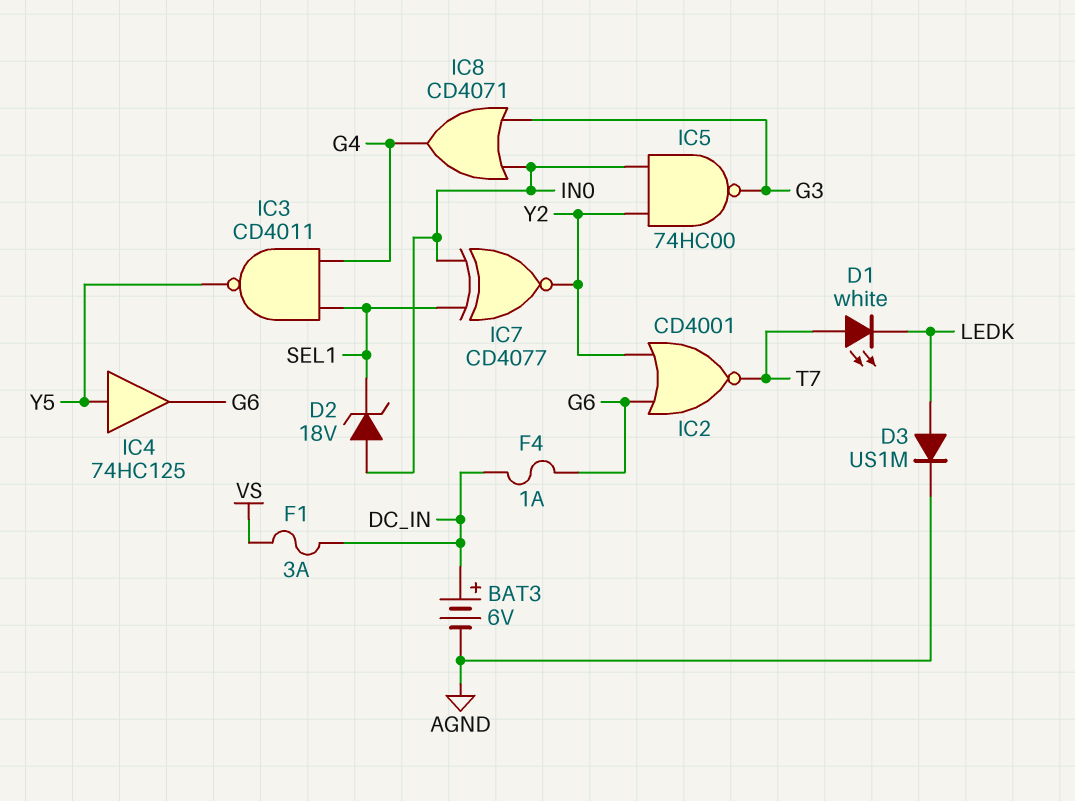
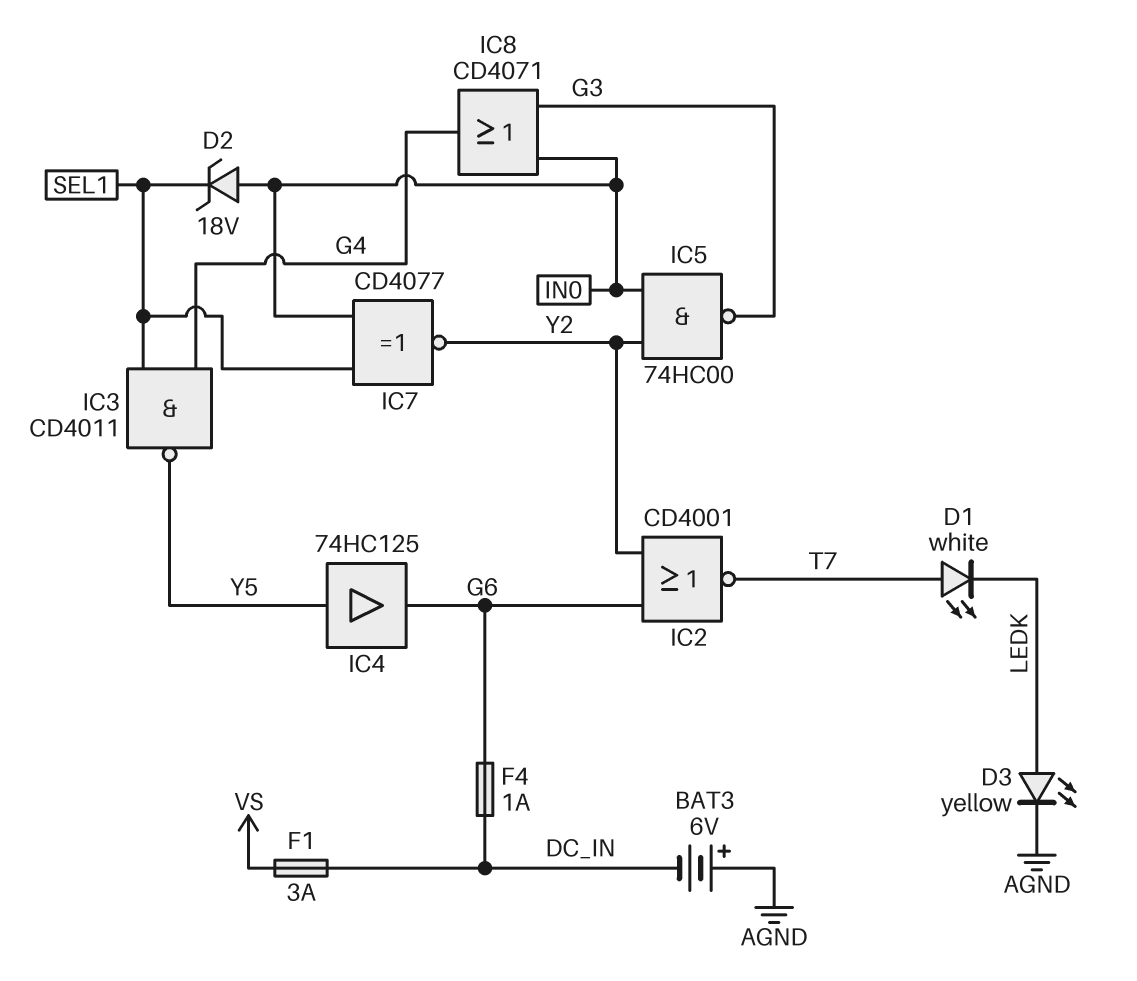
BAT3: 6V (plus DC_IN, minus AGND) -> 6V (plus AGND, minus DC_IN)
D3: diode US1M (A LEDK, K AGND) -> LED yellow (A LEDK, K AGND)

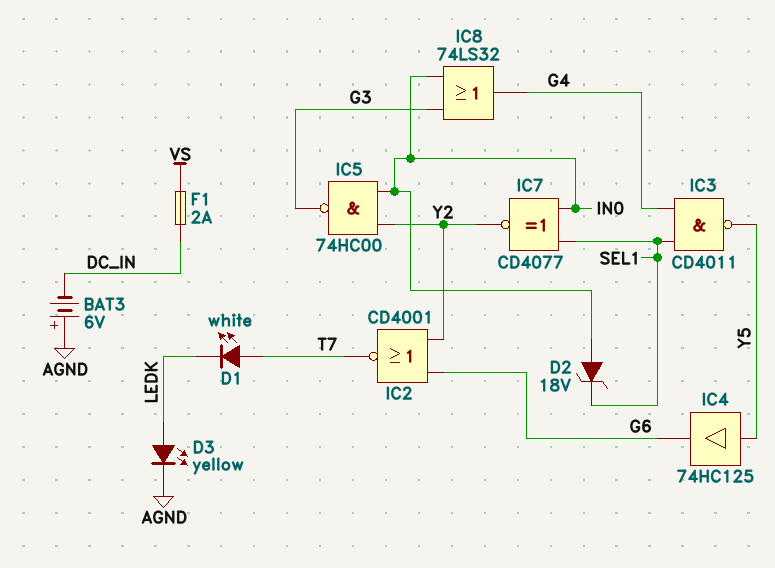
F1: 3A (DC_IN, VS) -> 2A (DC_IN, VS)
F4: 1A (DC_IN, G6) -> none
IC8: OR CD4071 (in G3, in IN0, out G4) -> OR 74LS32 (in G3, in IN0, out G4)

